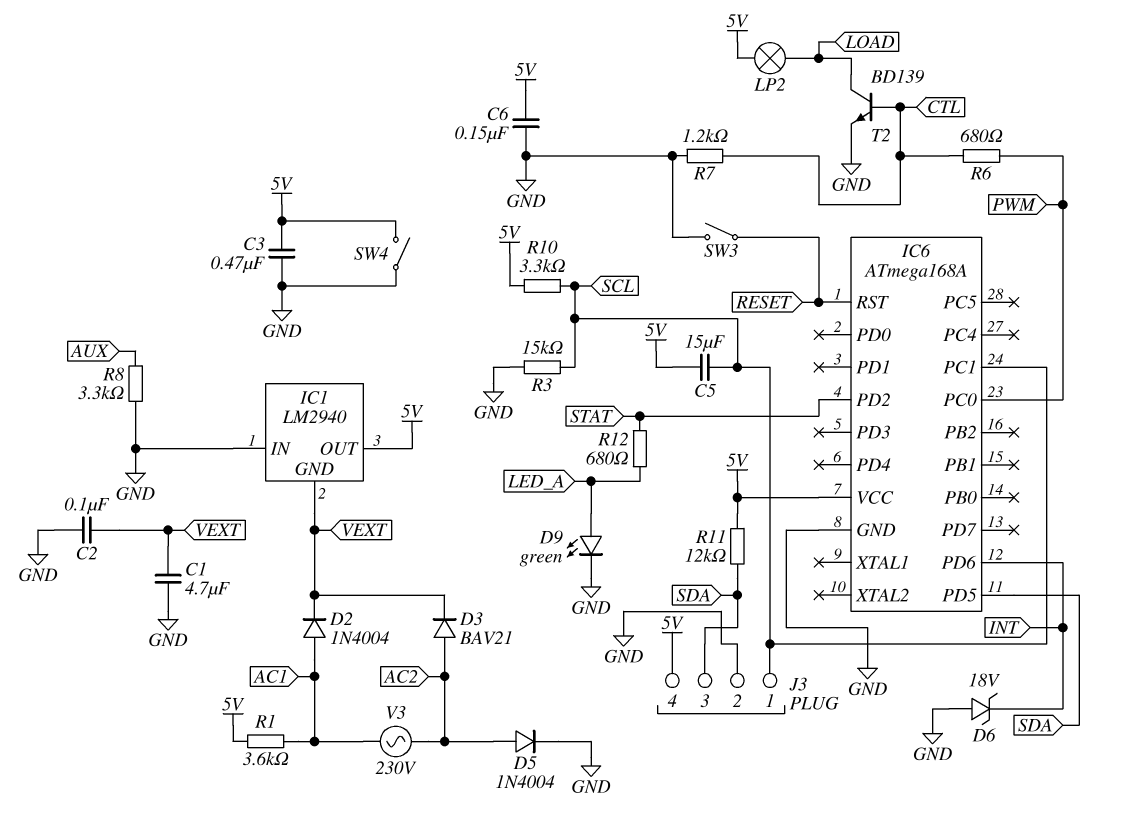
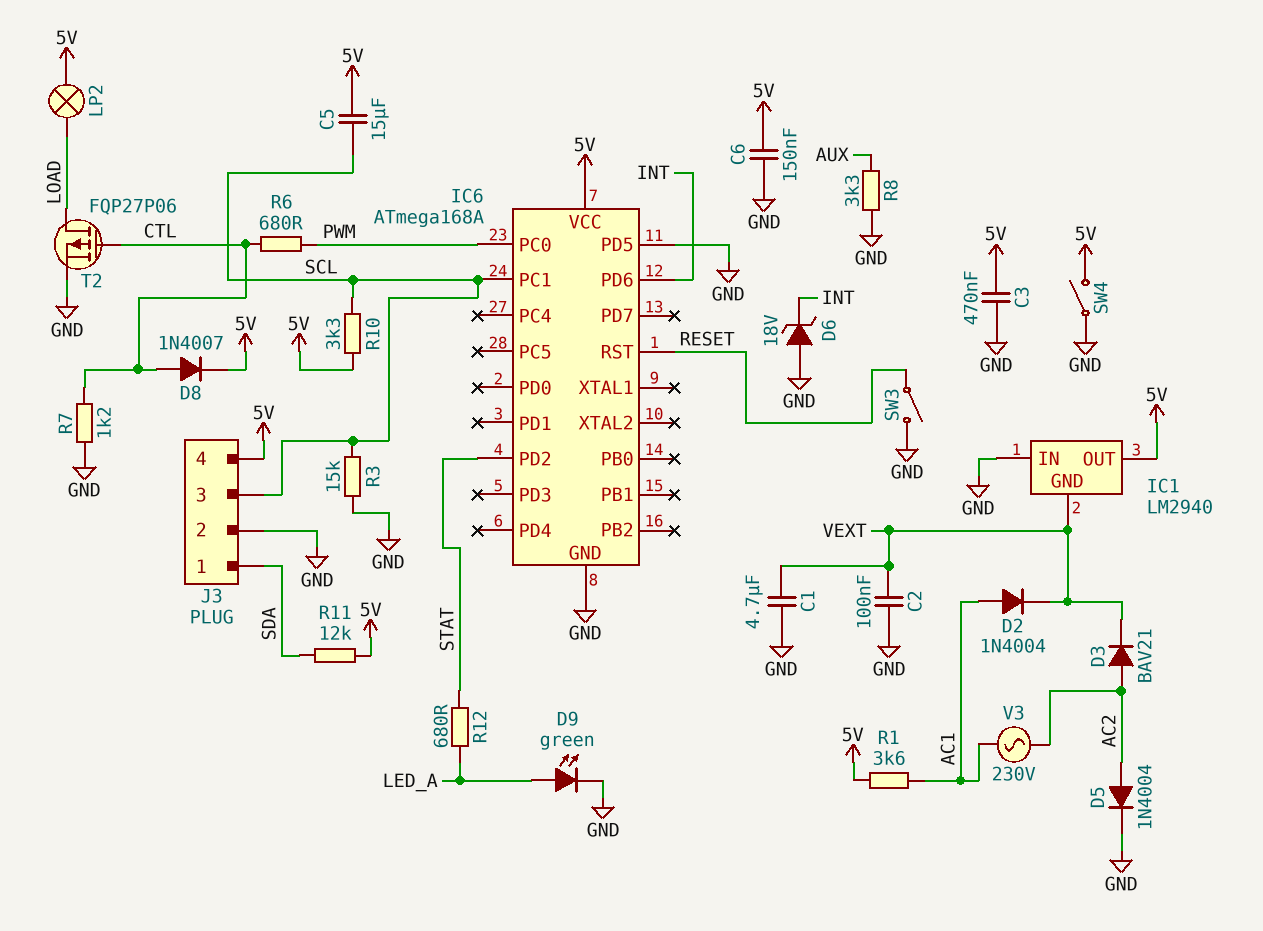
D8: none -> diode 1N4007 (A CTL, K 5V)
IC6 pin PD5: SDA -> GND
J3 pin 1: SCL -> SDA
J3 pin 3: SDA -> SCL
T2: NPN BD139 (B CTL, C LOAD, E GND) -> PMOS FQP27P06 (G CTL, D LOAD, S GND)

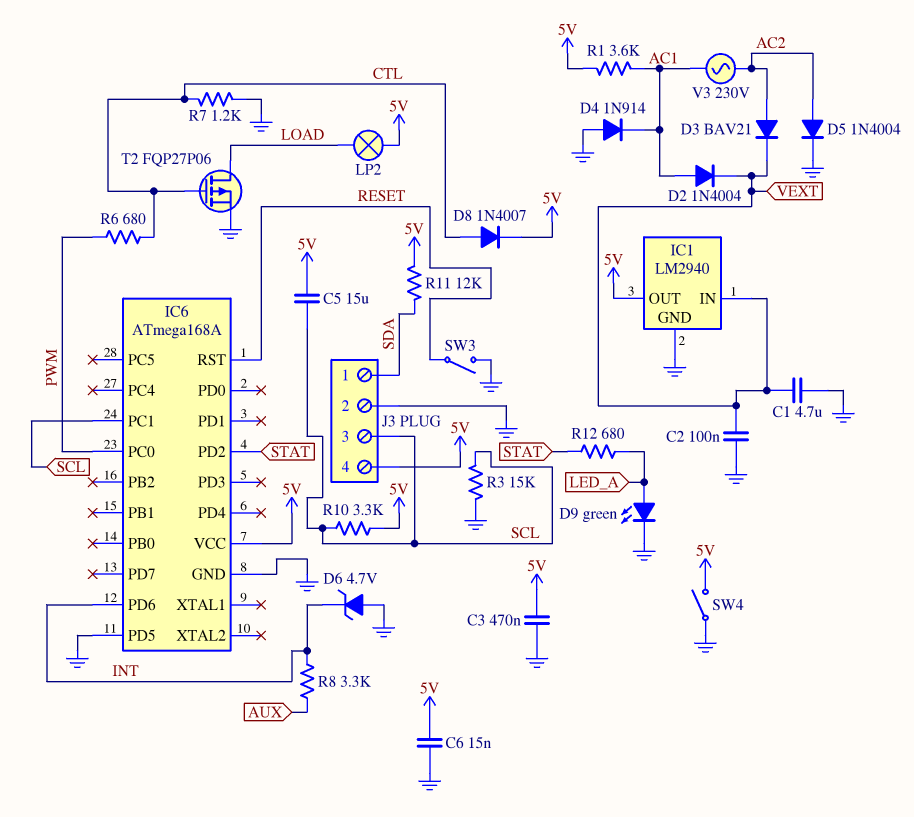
C6: 150nF (5V, GND) -> 15nF (5V, GND)
D4: none -> diode 1N914 (A GND, K AC1)
D6: zener 18V (A GND, K INT) -> zener 4.7V (A GND, K INT)
IC1 pin GND: VEXT -> GND
IC1 pin IN: GND -> VEXT
R8: 3.3k (AUX, GND) -> 3.3k (AUX, INT)

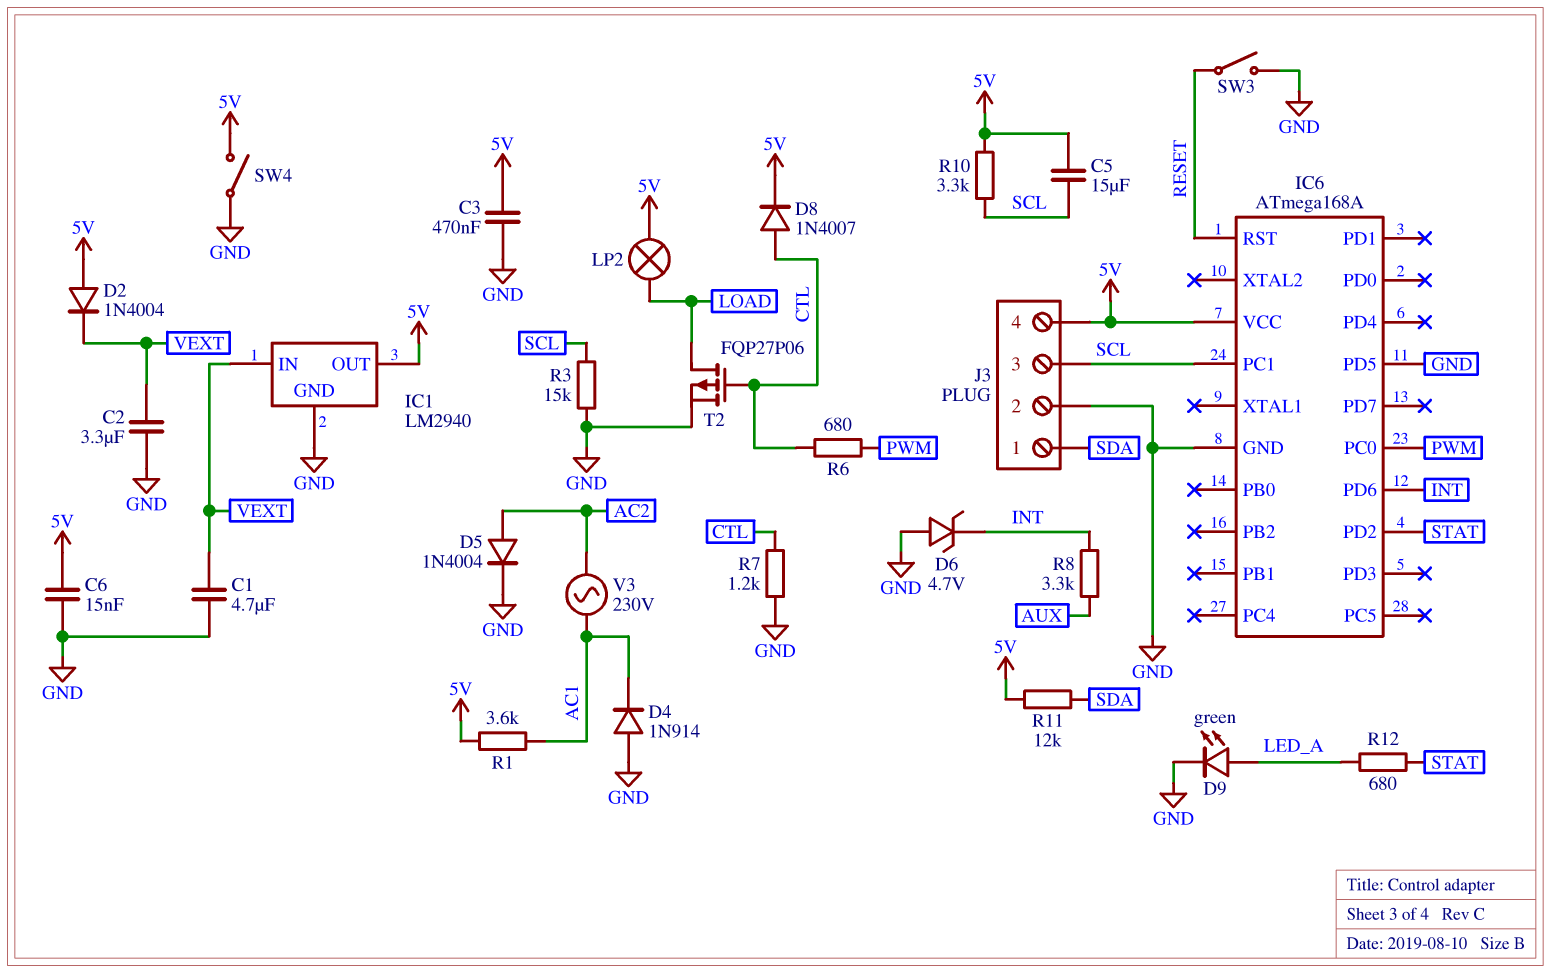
C2: 100nF (GND, VEXT) -> 3.3uF (GND, VEXT)
D2: diode 1N4004 (A AC1, K VEXT) -> diode 1N4004 (A 5V, K VEXT)
D3: diode BAV21 (A AC2, K VEXT) -> none

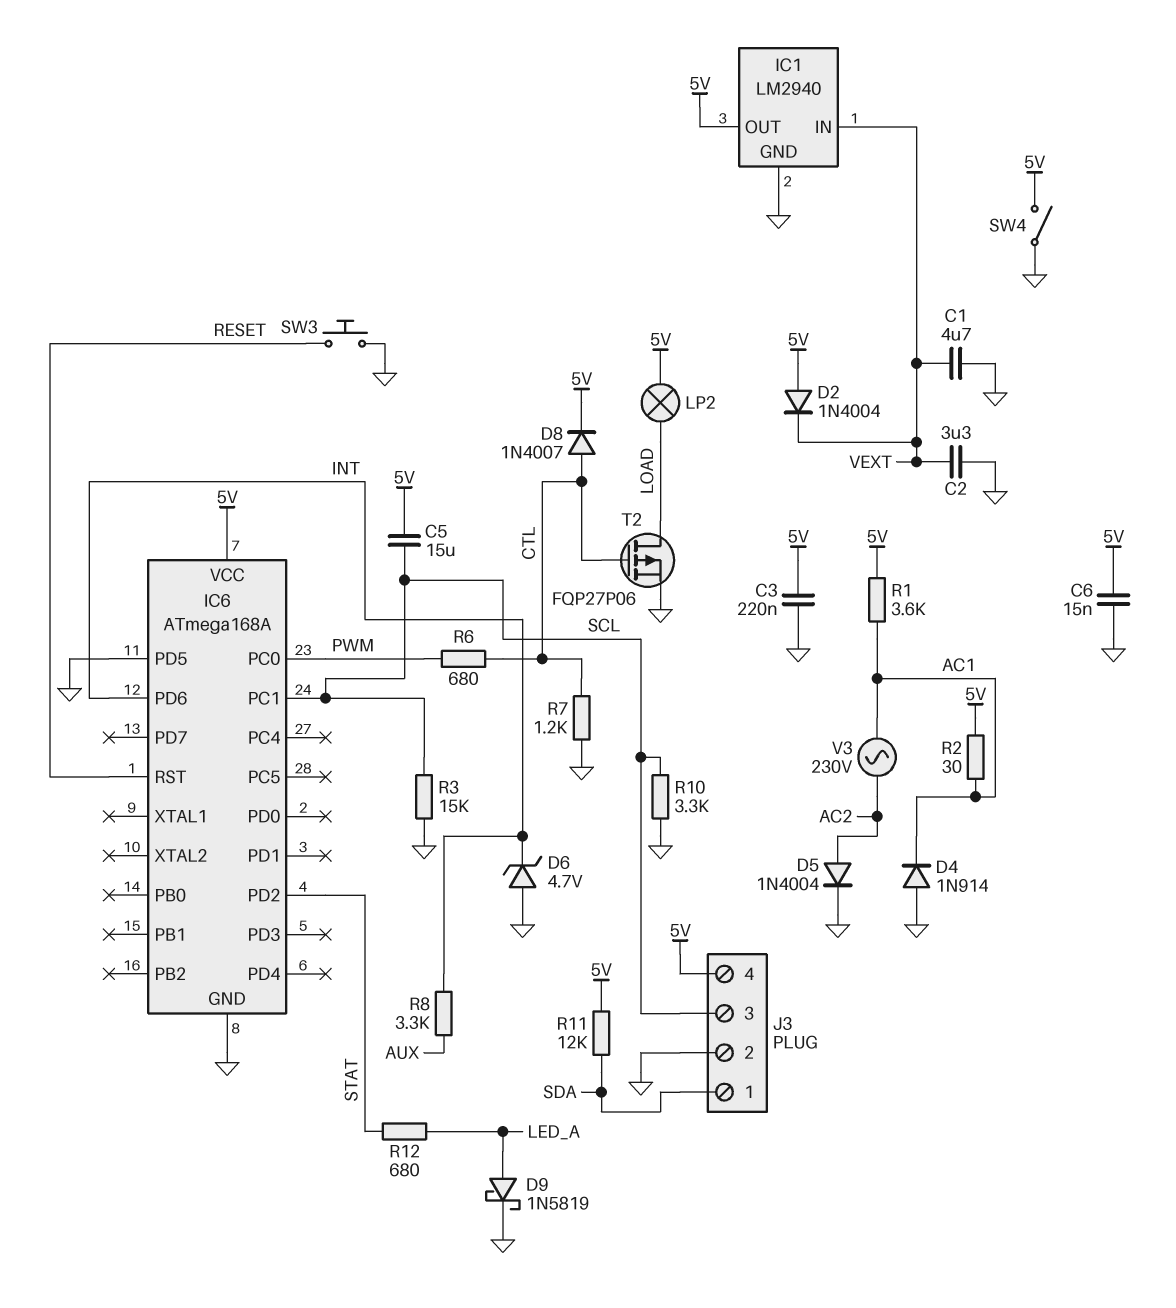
C3: 470nF (5V, GND) -> 220nF (5V, GND)
D9: LED green (A LED_A, K GND) -> schottky 1N5819 (A LED_A, K GND)
R2: none -> 30 (5V, AC1)
R10: 3.3k (5V, SCL) -> 3.3k (GND, SCL)
SW3: switch (GND, RESET) -> button (GND, RESET)

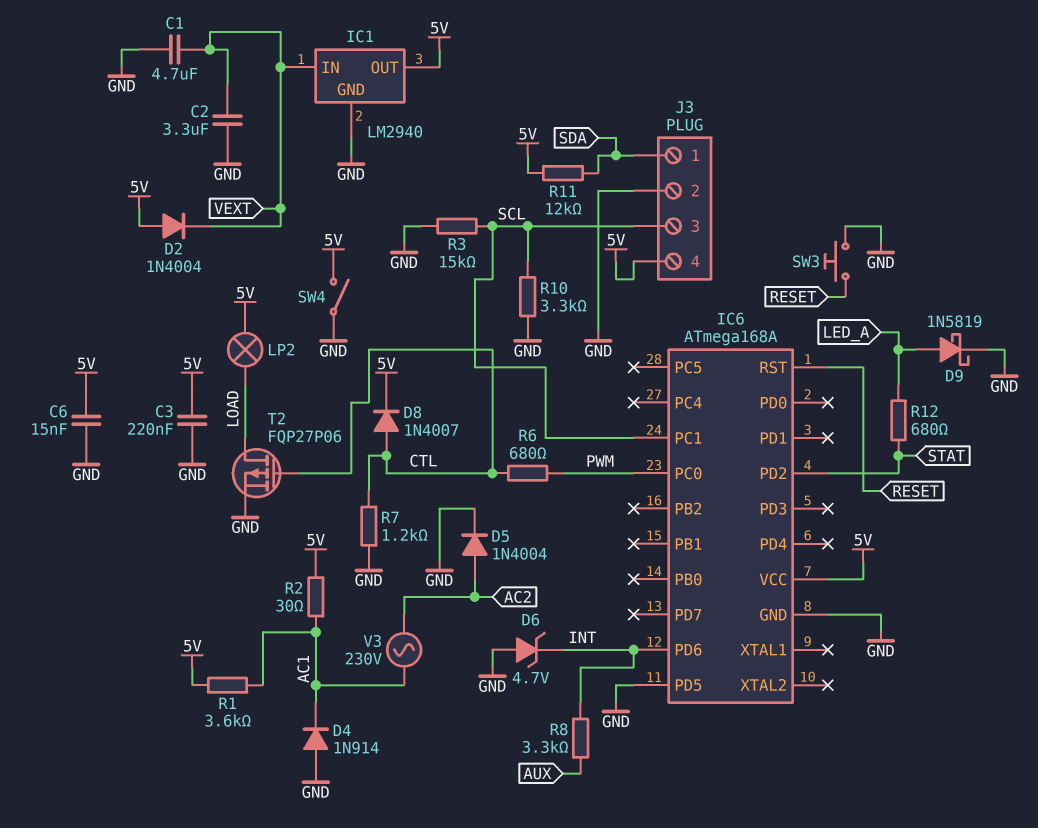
C5: 15uF (5V, SCL) -> none

